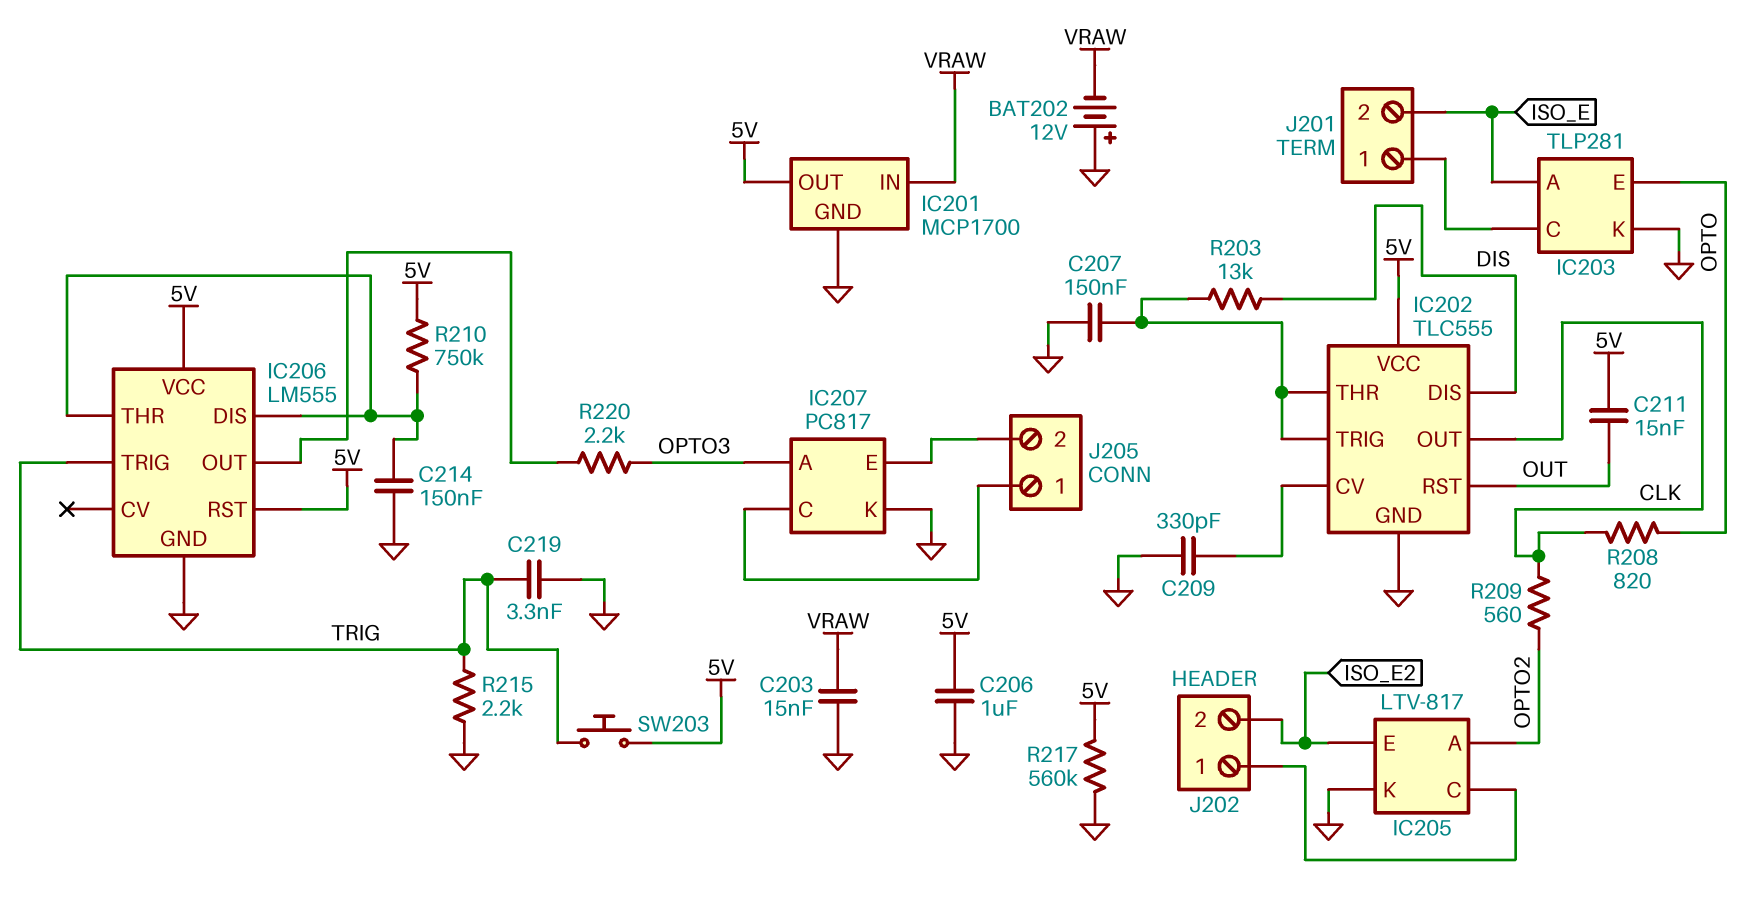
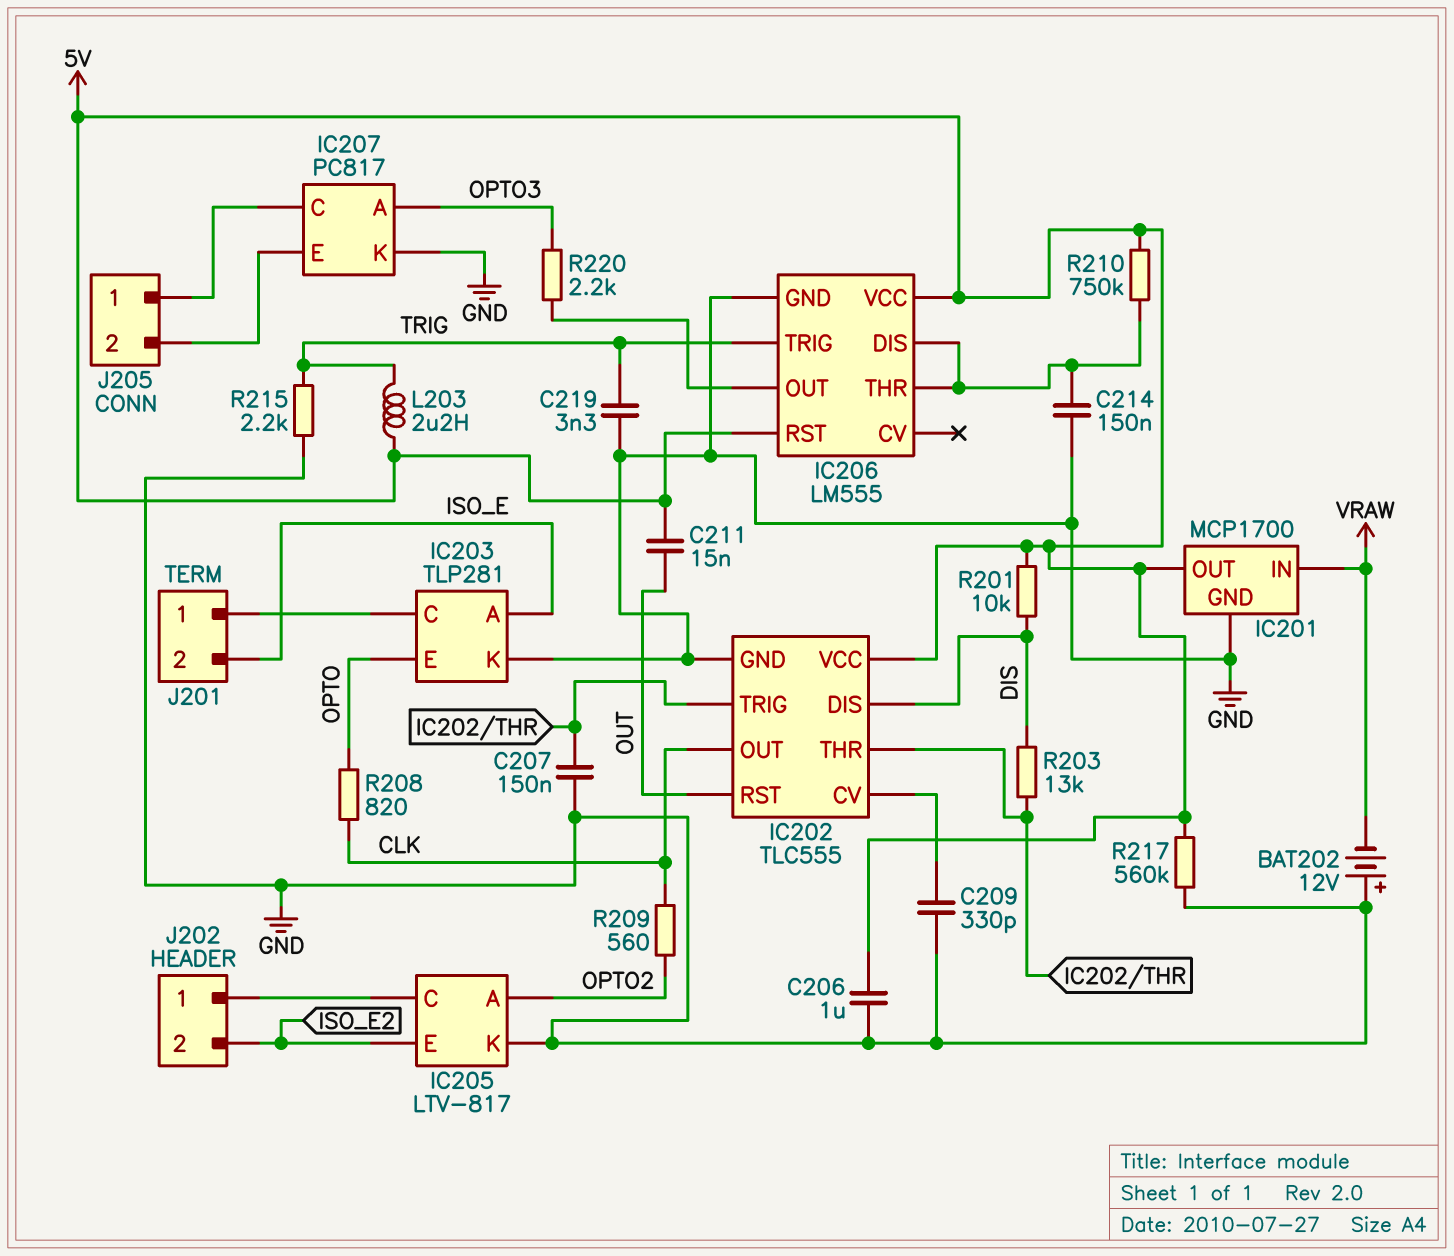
C203: 15nF (GND, VRAW) -> none
L203: none -> 2.2uH (5V, TRIG)
R201: none -> 10k (5V, DIS)
SW203: button (5V, TRIG) -> none

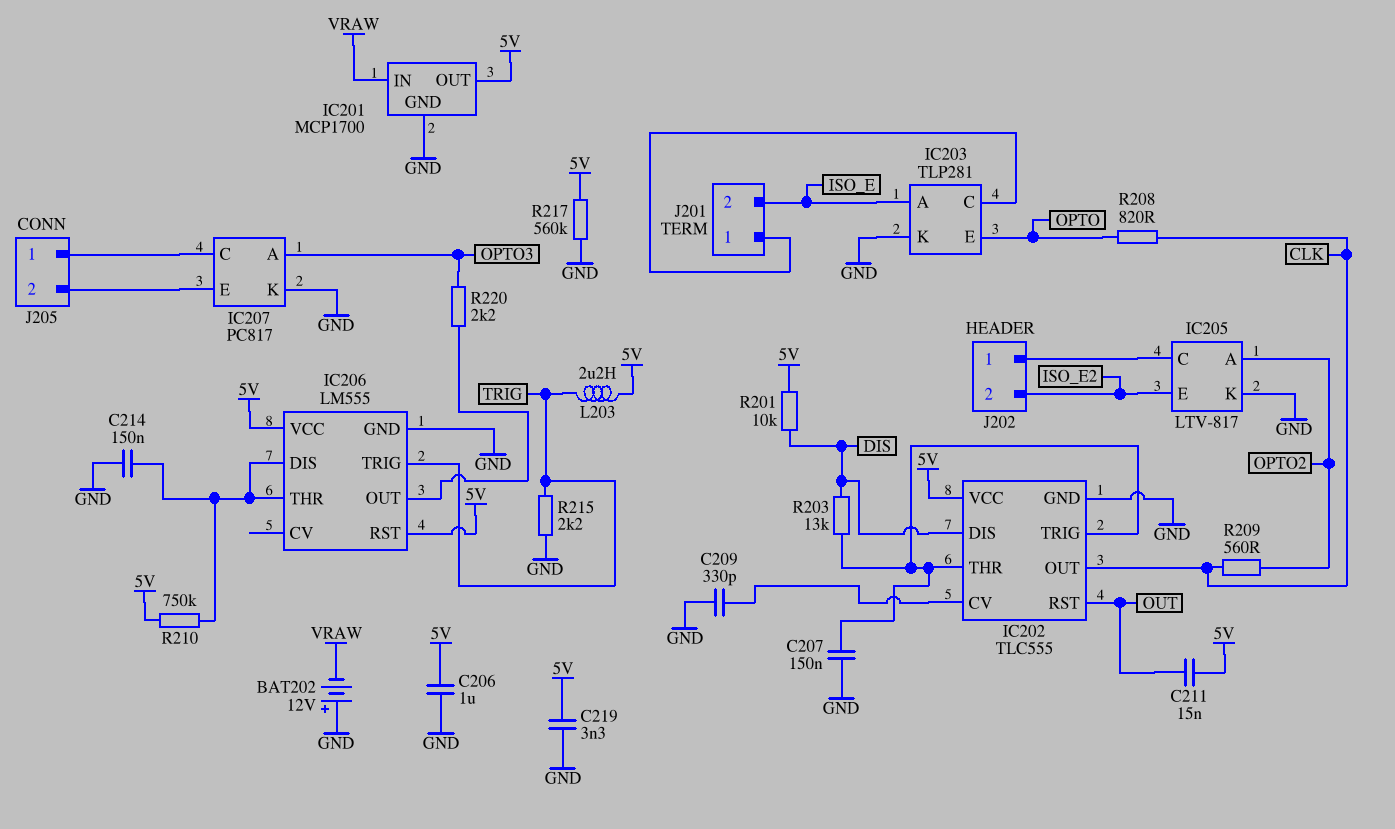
C219: 3.3nF (GND, TRIG) -> 3.3nF (5V, GND)

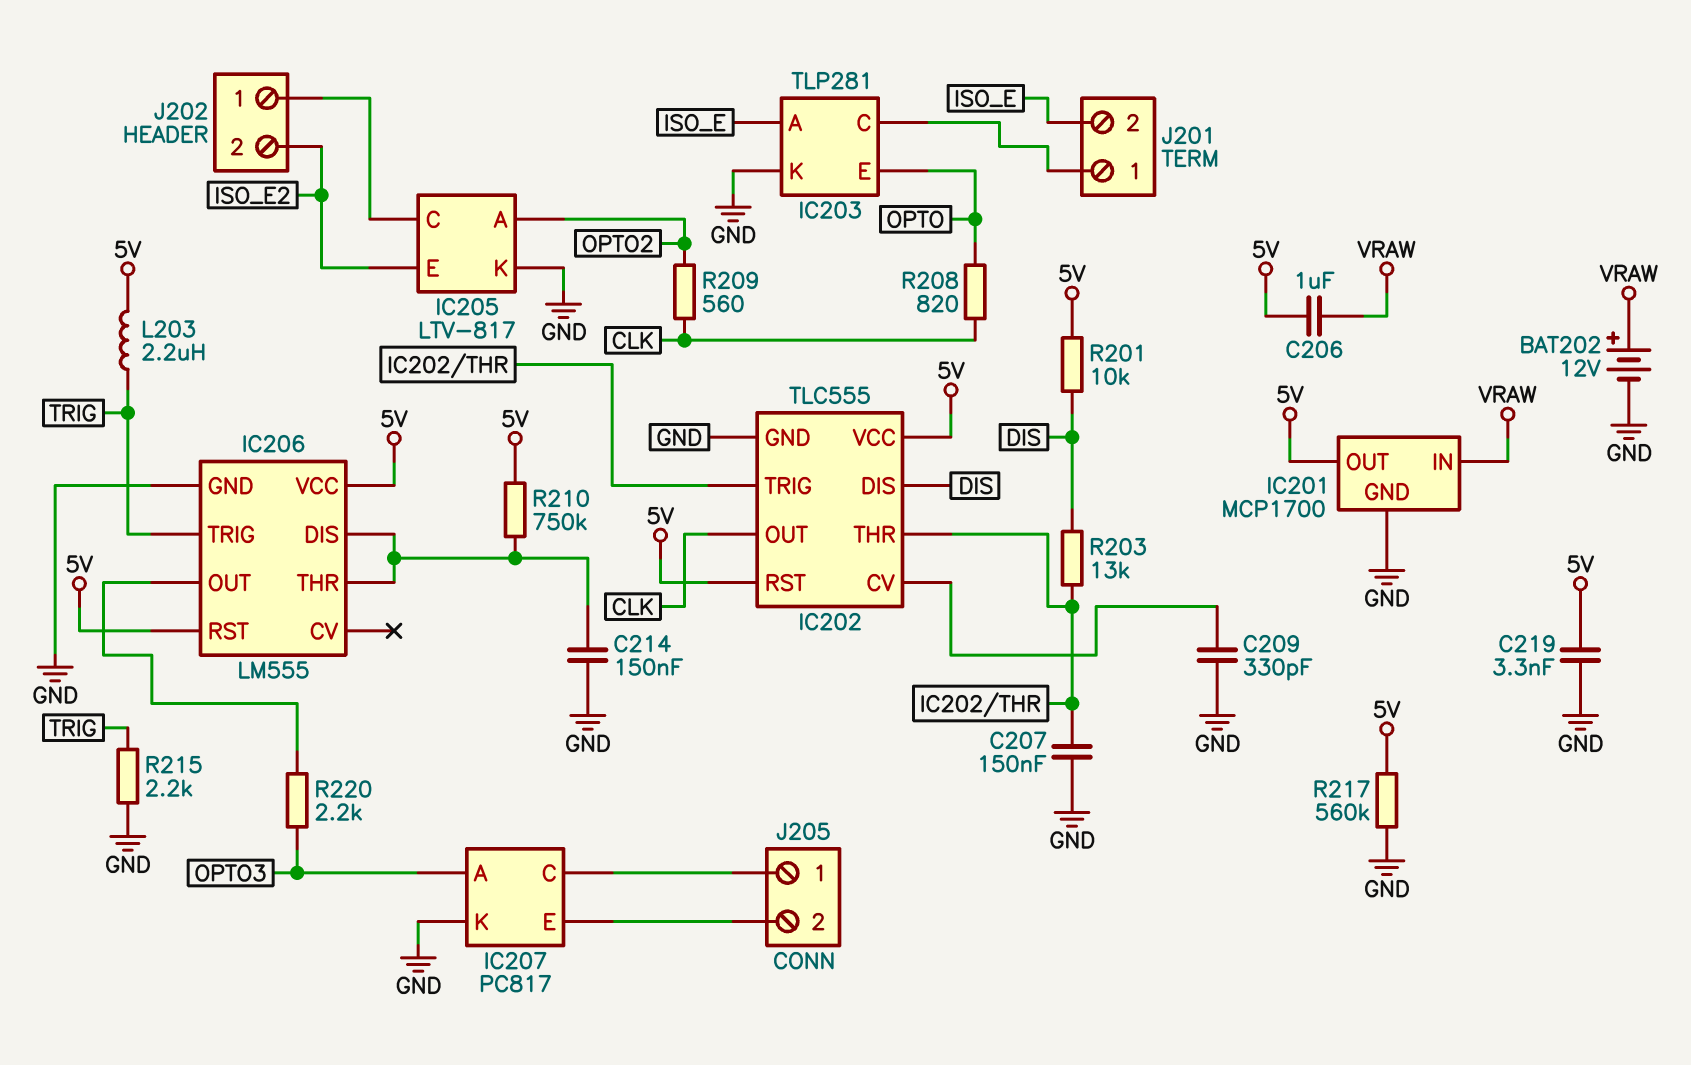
BAT202: 12V (plus GND, minus VRAW) -> 12V (plus VRAW, minus GND)
C206: 1uF (5V, GND) -> 1uF (5V, VRAW)
C211: 15nF (5V, OUT) -> none
IC202 pin RST: OUT -> 5V

